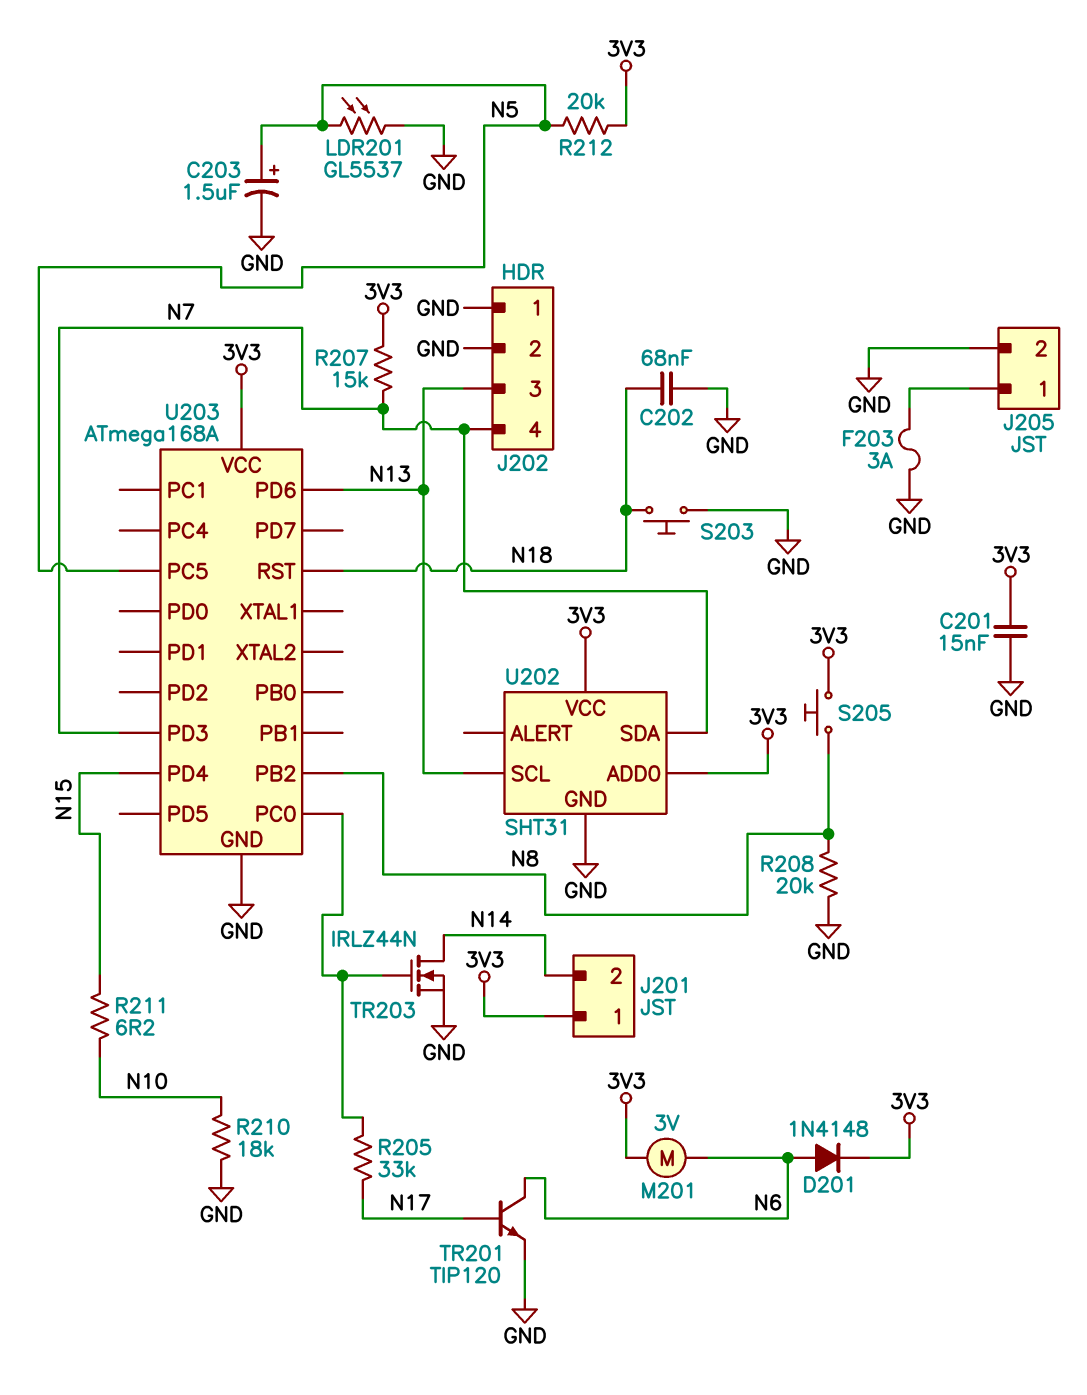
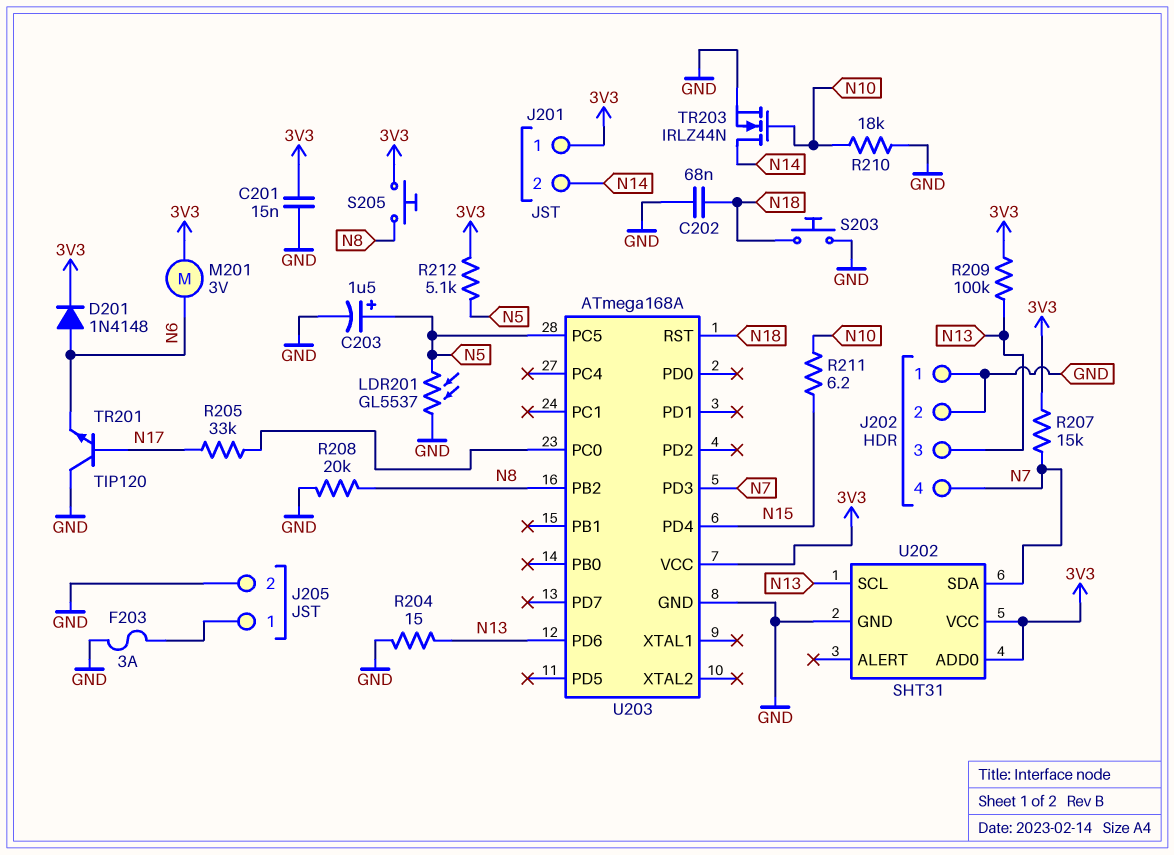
R204: none -> 15 (GND, N13)
R209: none -> 100k (3V3, N13)
R212: 20k (3V3, N5) -> 5.1k (3V3, N5)
TR201: NPN TIP120 (B N17, C N6, E GND) -> NPN TIP120 (B N17, C GND, E N6)
TR203: NMOS IRLZ44N (G U203/PC0, D N14, S GND) -> NMOS IRLZ44N (G N10, D N14, S GND)

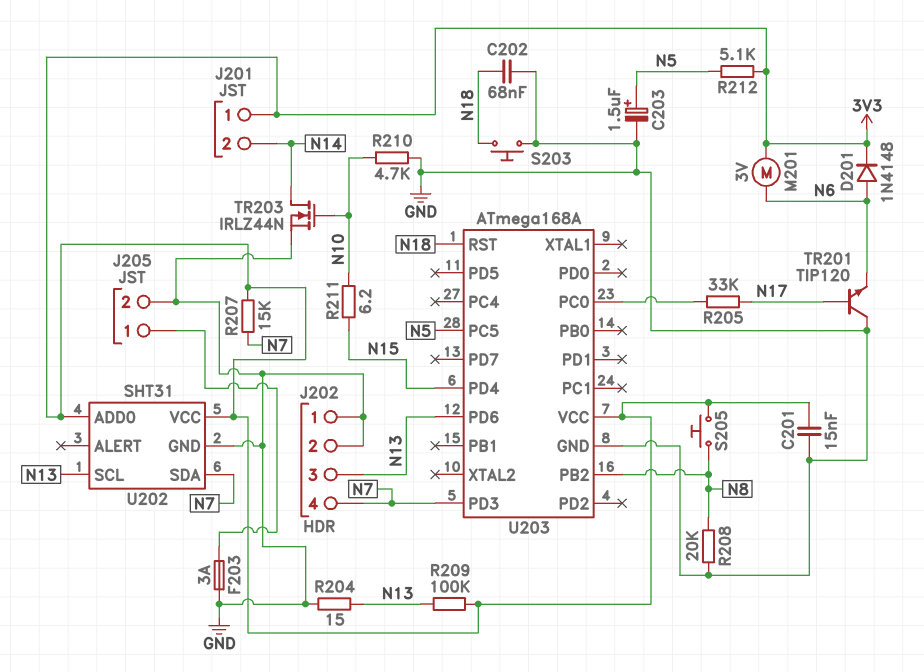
LDR201: GL5537 (GND, N5) -> none
R210: 18k (GND, N10) -> 4.7k (GND, N10)

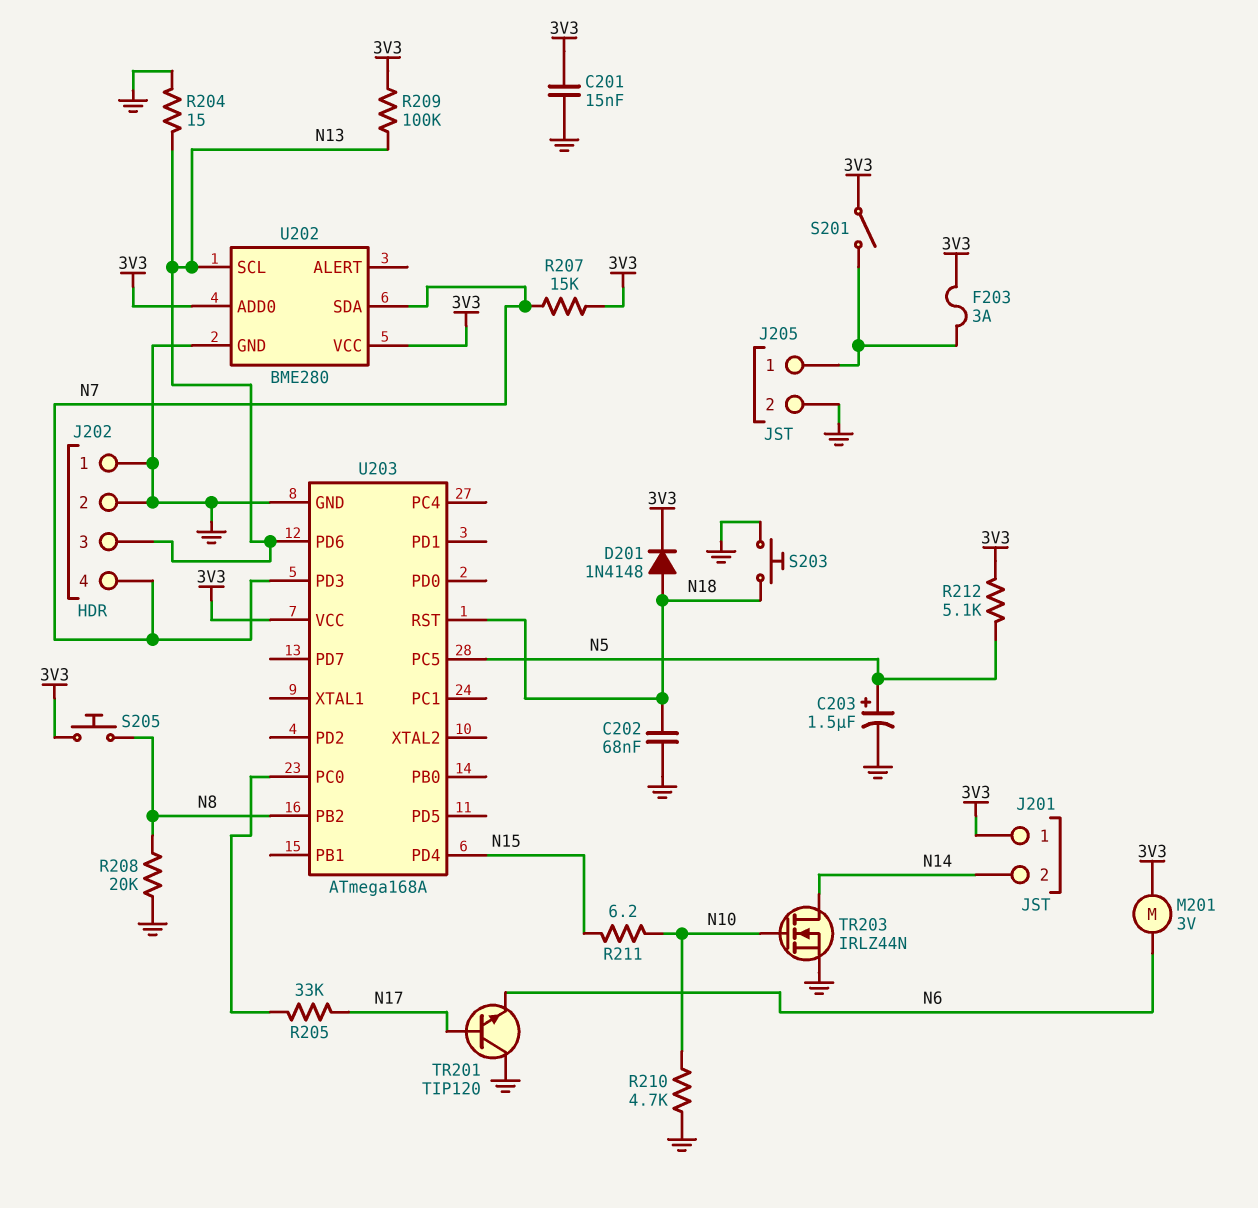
D201: diode 1N4148 (A N6, K 3V3) -> diode 1N4148 (A N18, K 3V3)
F203: 3A (GND, J205/1) -> 3A (3V3, J205/1)
S201: none -> switch (3V3, J205/1)
U202: SHT31 -> BME280

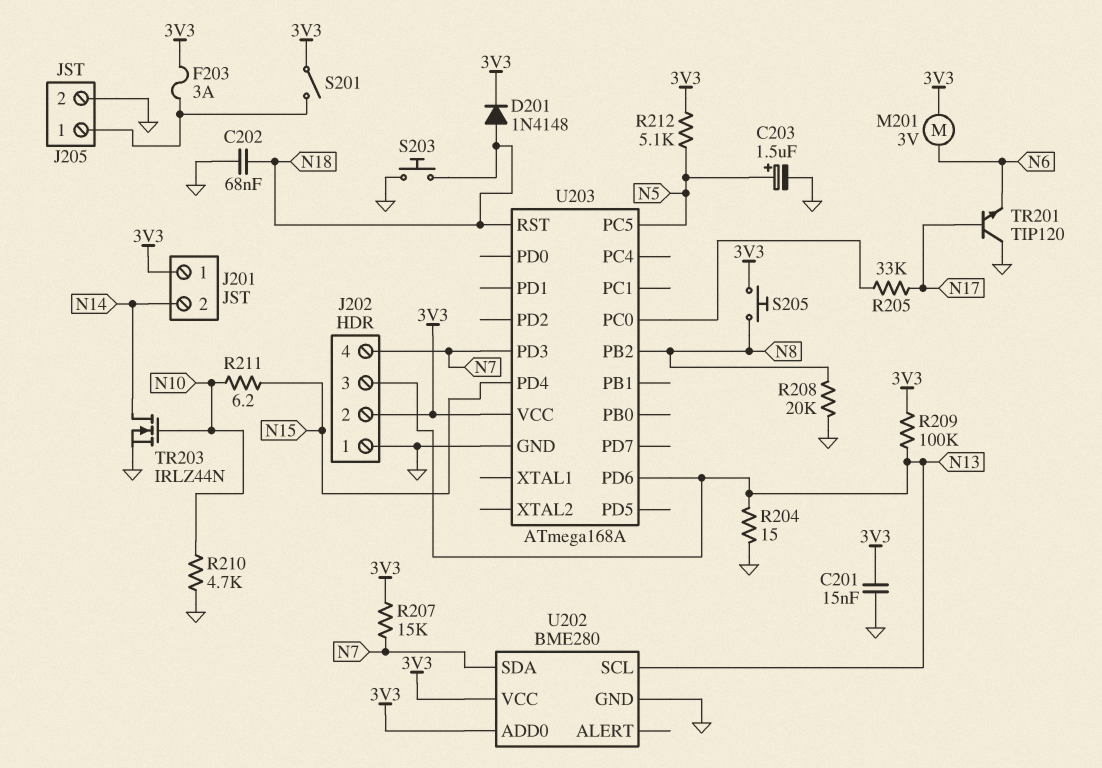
J202 pin 2: GND -> 3V3

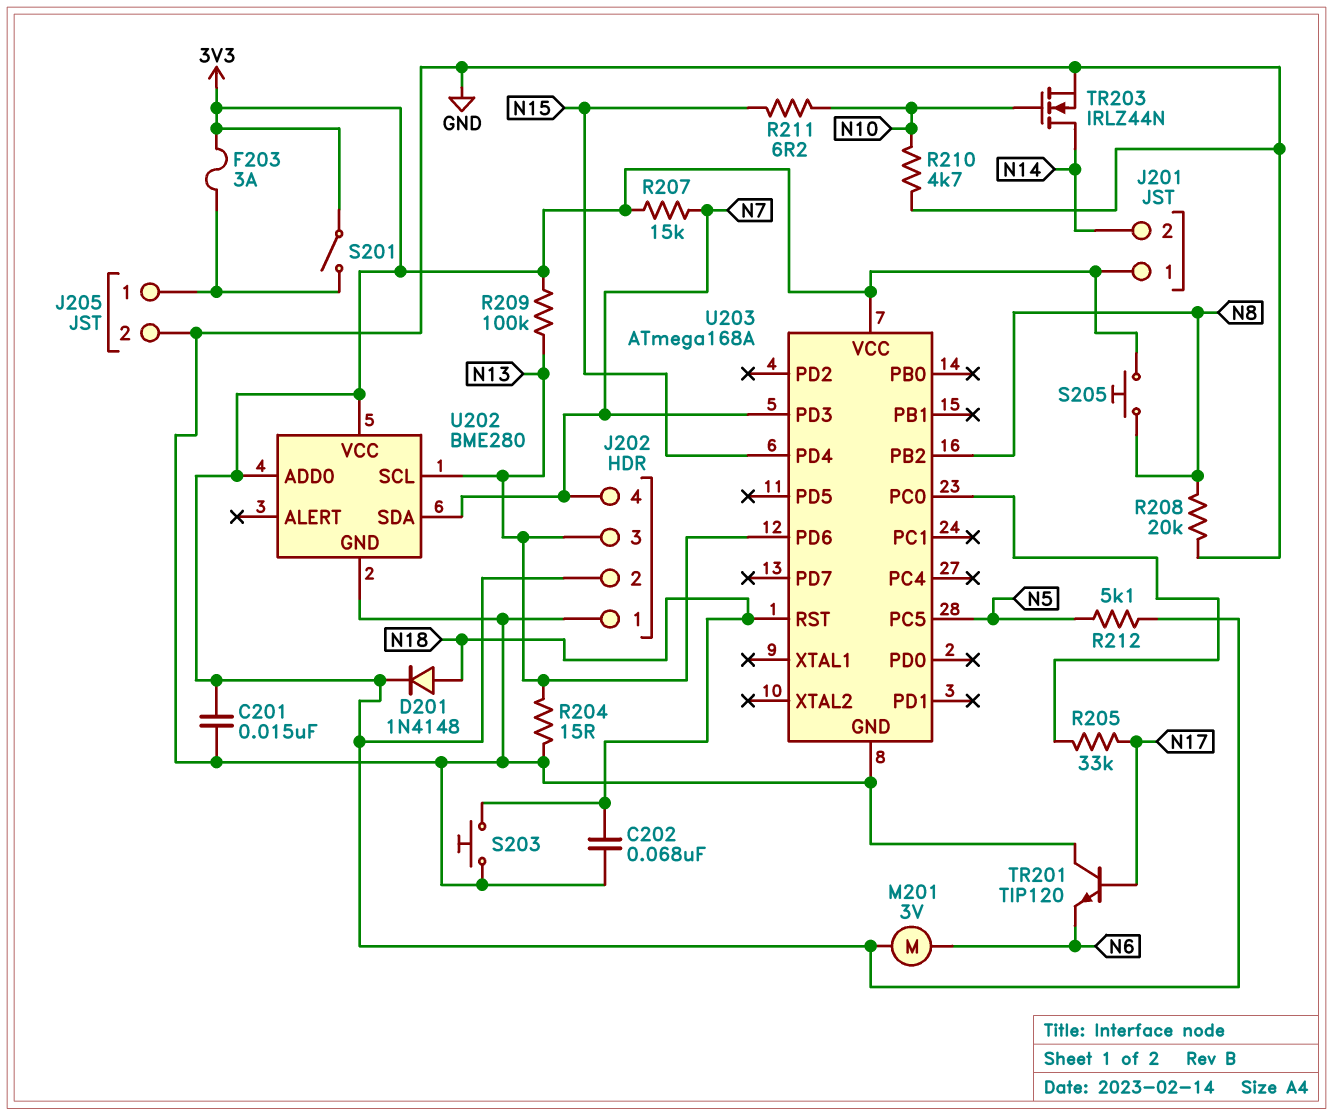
C203: 1.5uF (plus N5, minus GND) -> none

